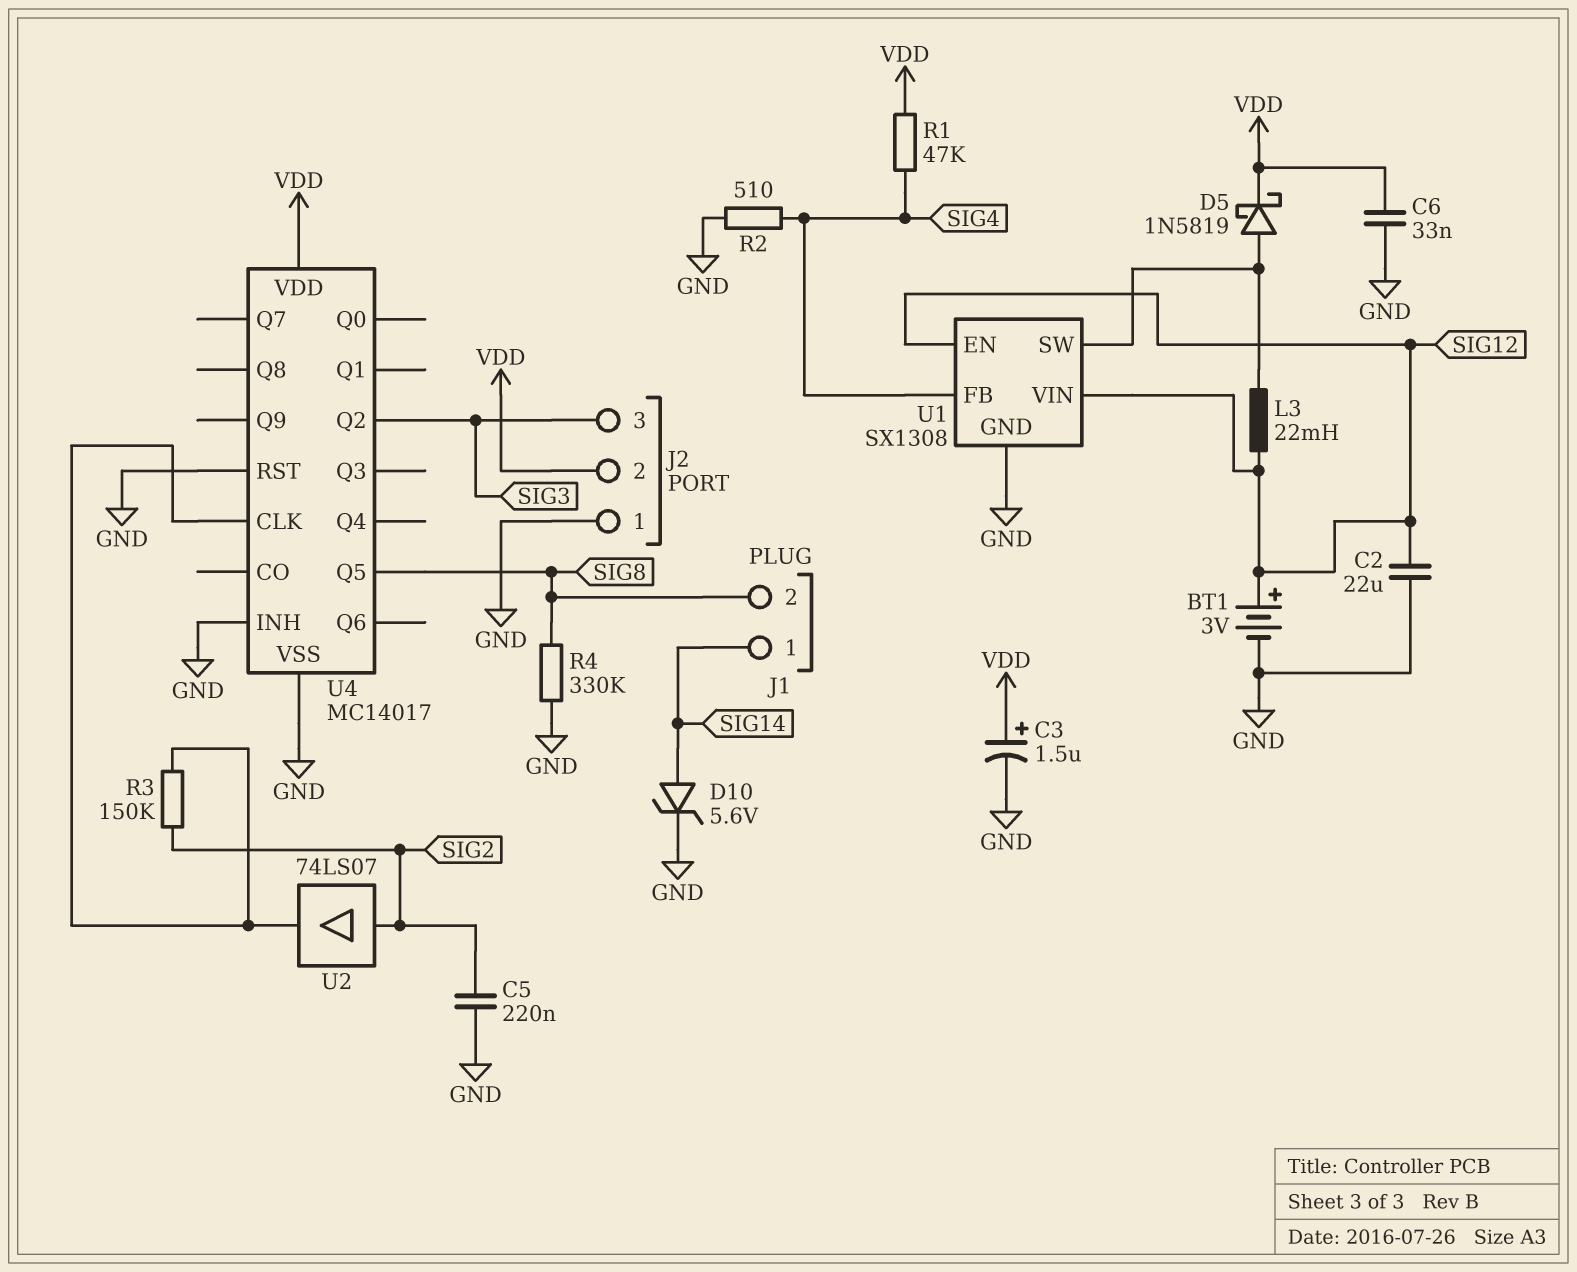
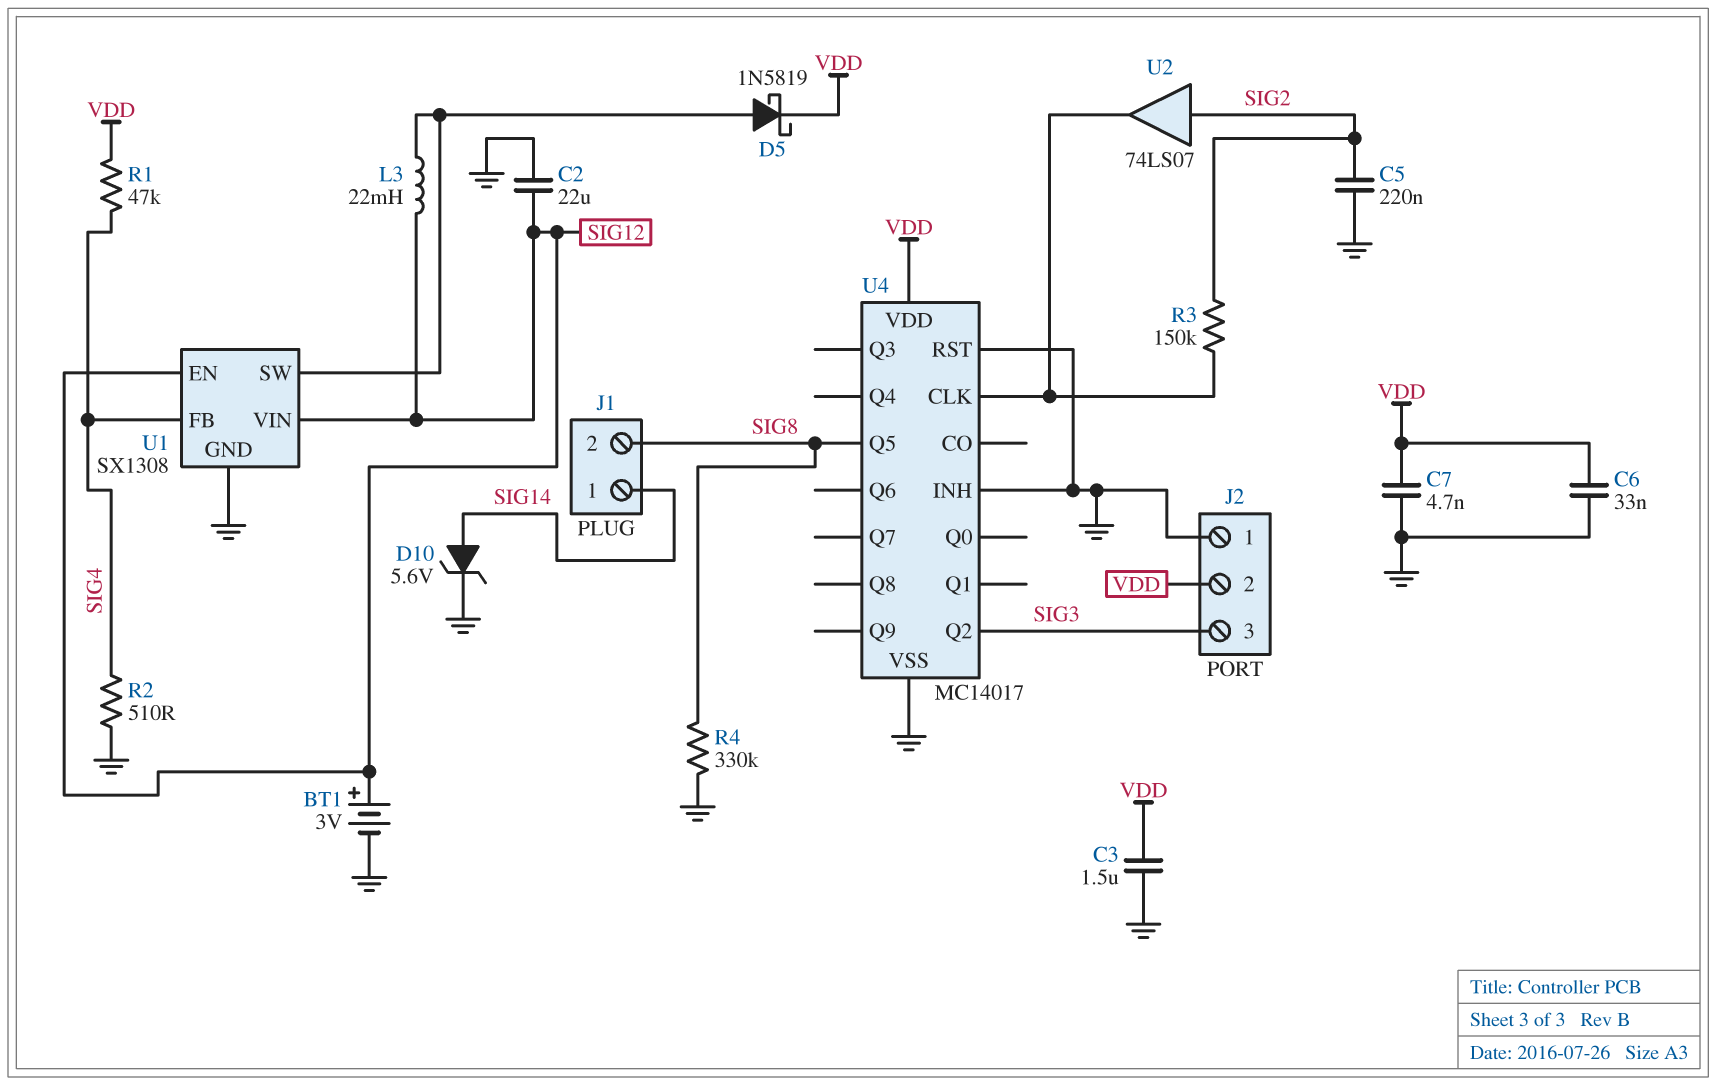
C3: 1.5uF (plus VDD, minus GND) -> 1.5uF (GND, VDD)
C7: none -> 4.7nF (GND, VDD)

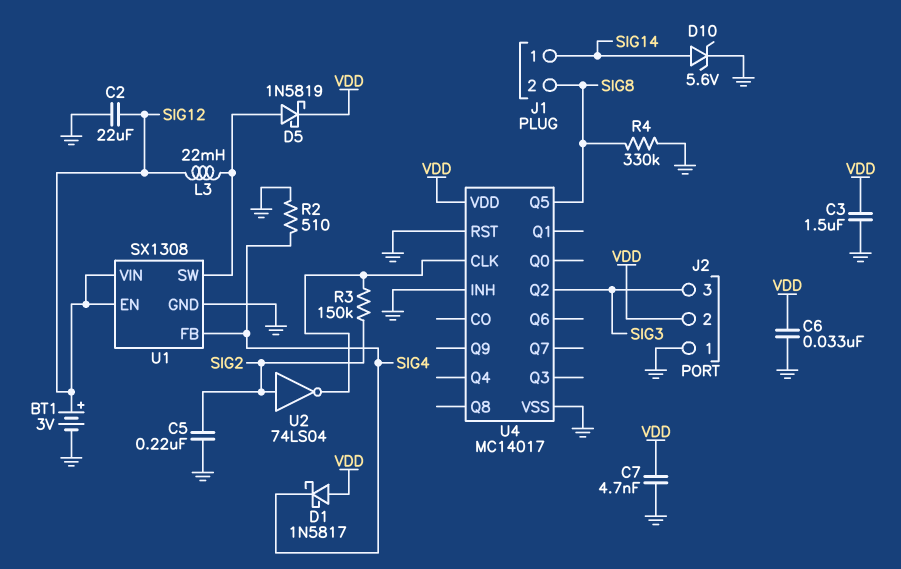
D1: none -> schottky 1N5817 (A VDD, K SIG4)
R1: 47k (SIG4, VDD) -> none
U2: buffer 74LS07 (in SIG2, out U4/CLK) -> NOT 74LS04 (in SIG2, out U4/CLK)

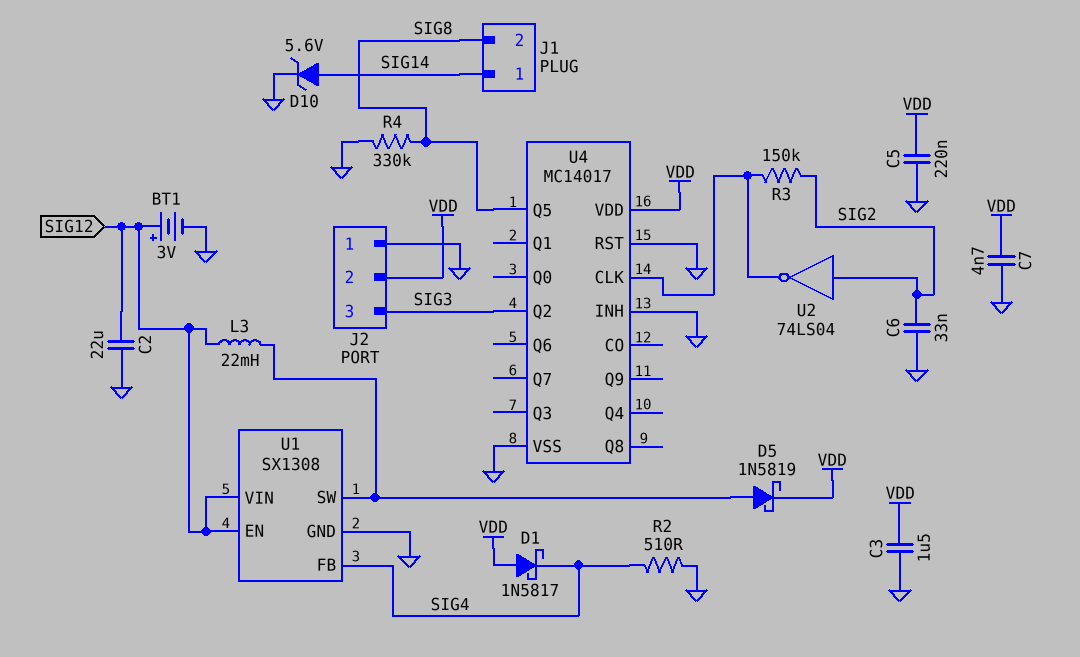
C5: 220nF (GND, SIG2) -> 220nF (GND, VDD)
C6: 33nF (GND, VDD) -> 33nF (GND, SIG2)

